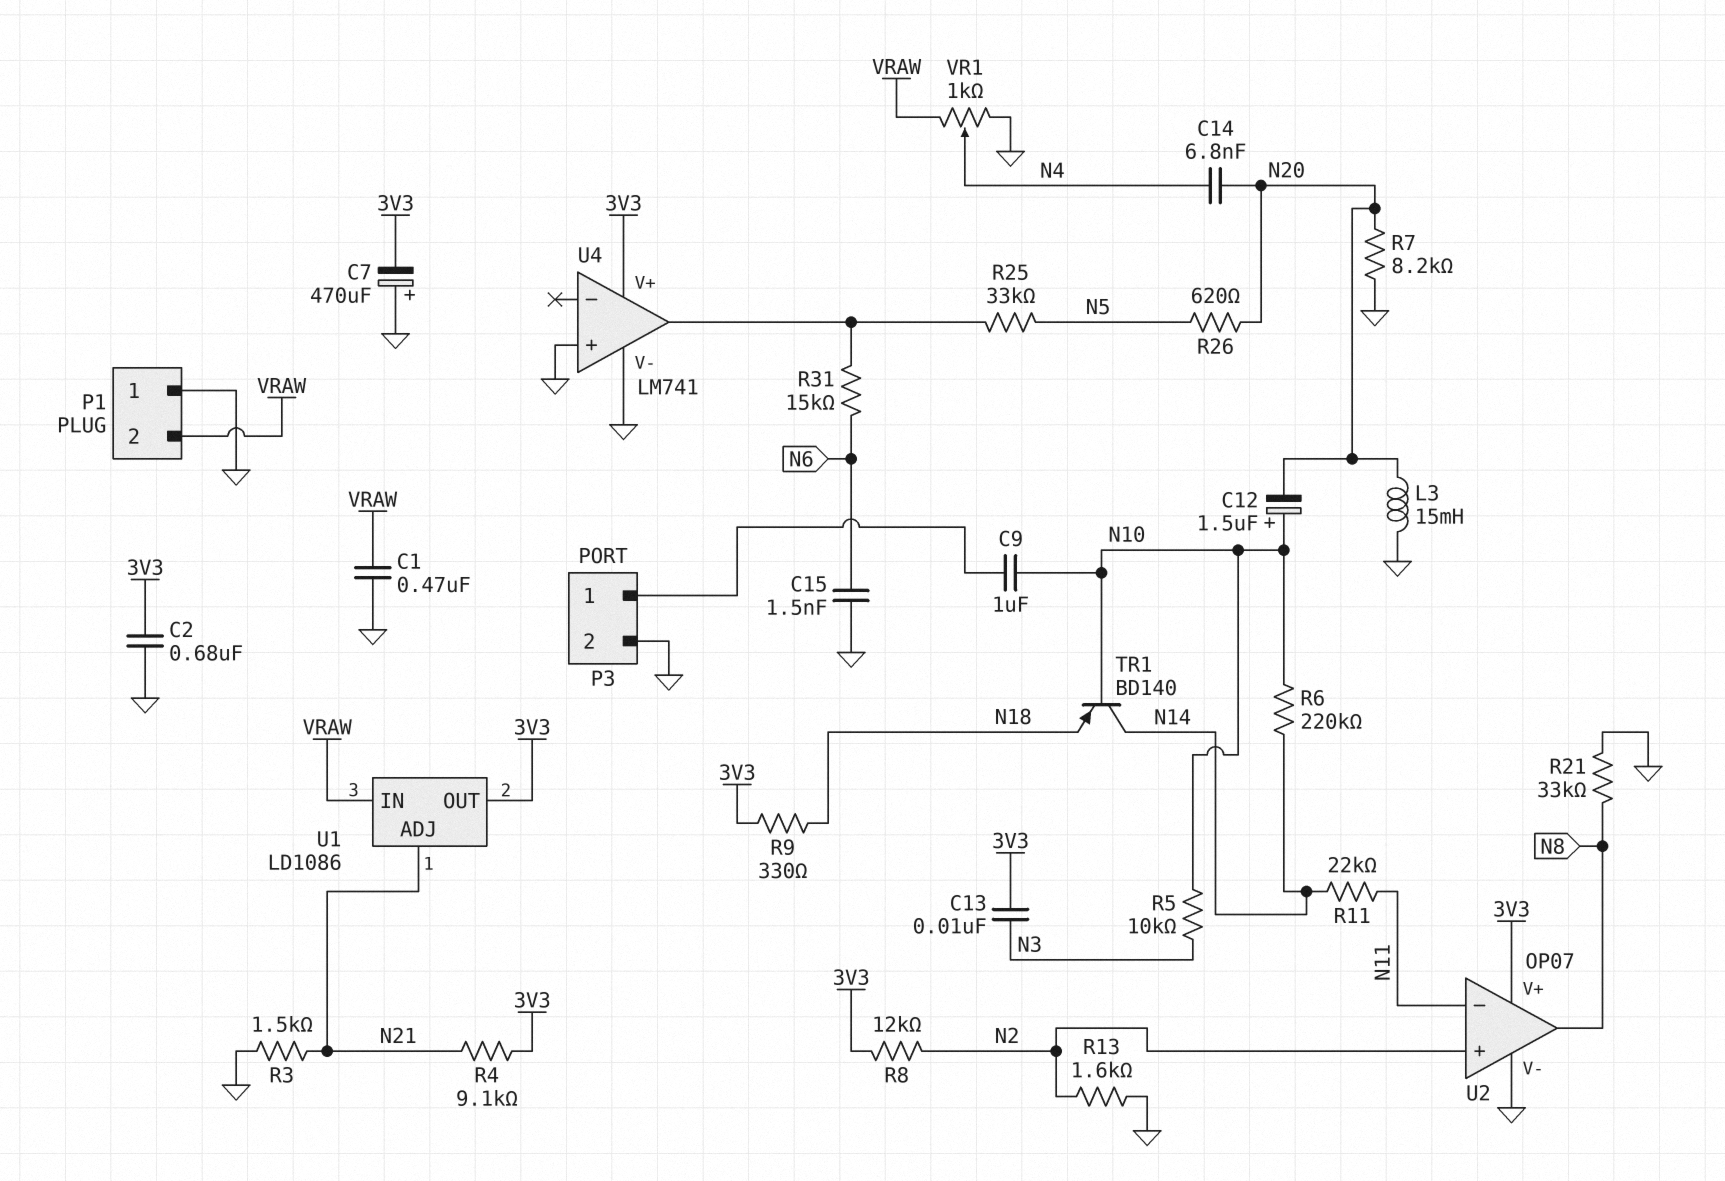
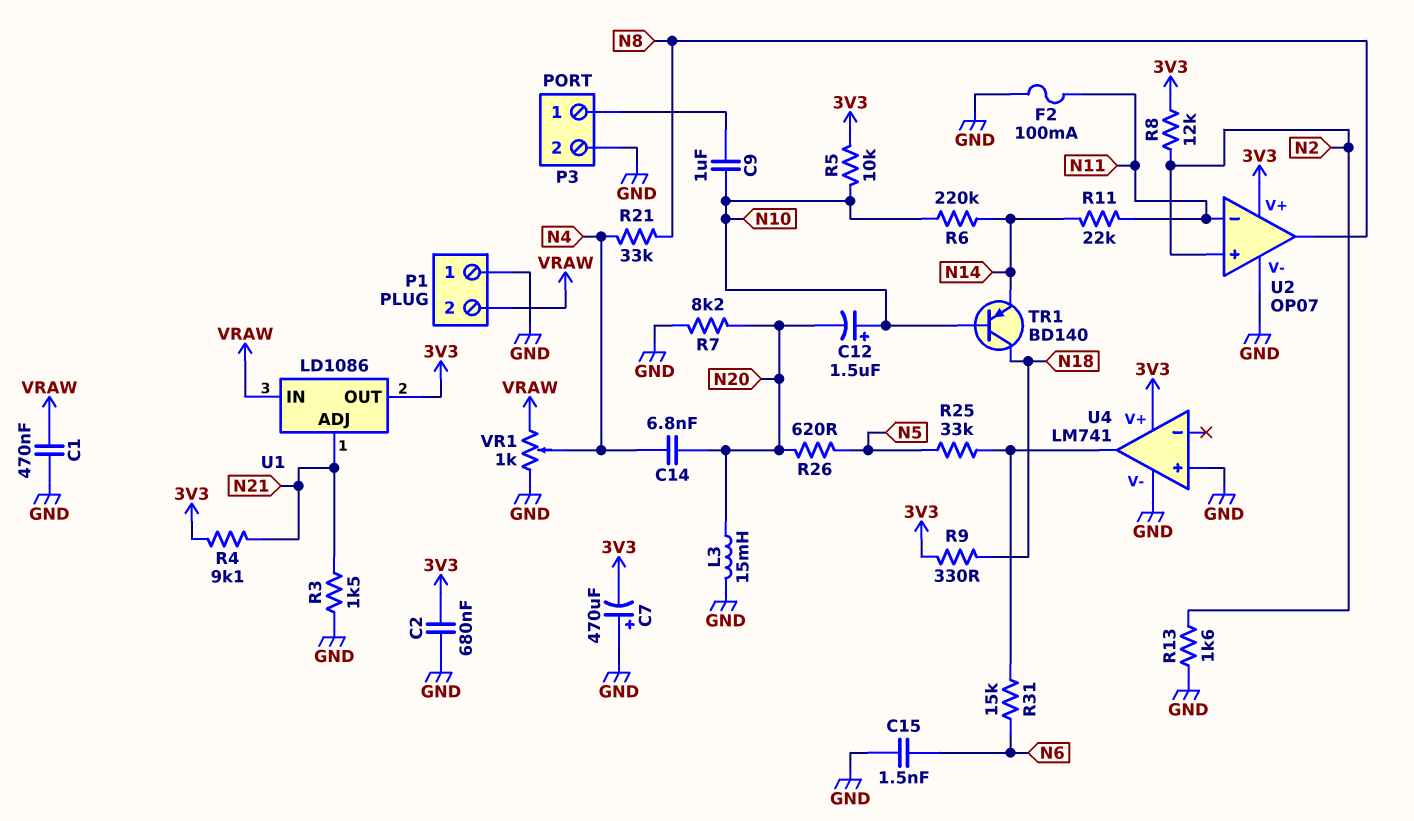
C13: 10nF (3V3, N3) -> none
F2: none -> 100mA (GND, N11)
R5: 10k (N3, N10) -> 10k (3V3, N10)
R21: 33k (GND, N8) -> 33k (N4, N8)
TR1: PNP BD140 (B N10, C N14, E N18) -> PNP BD140 (B N10, C N18, E N14)

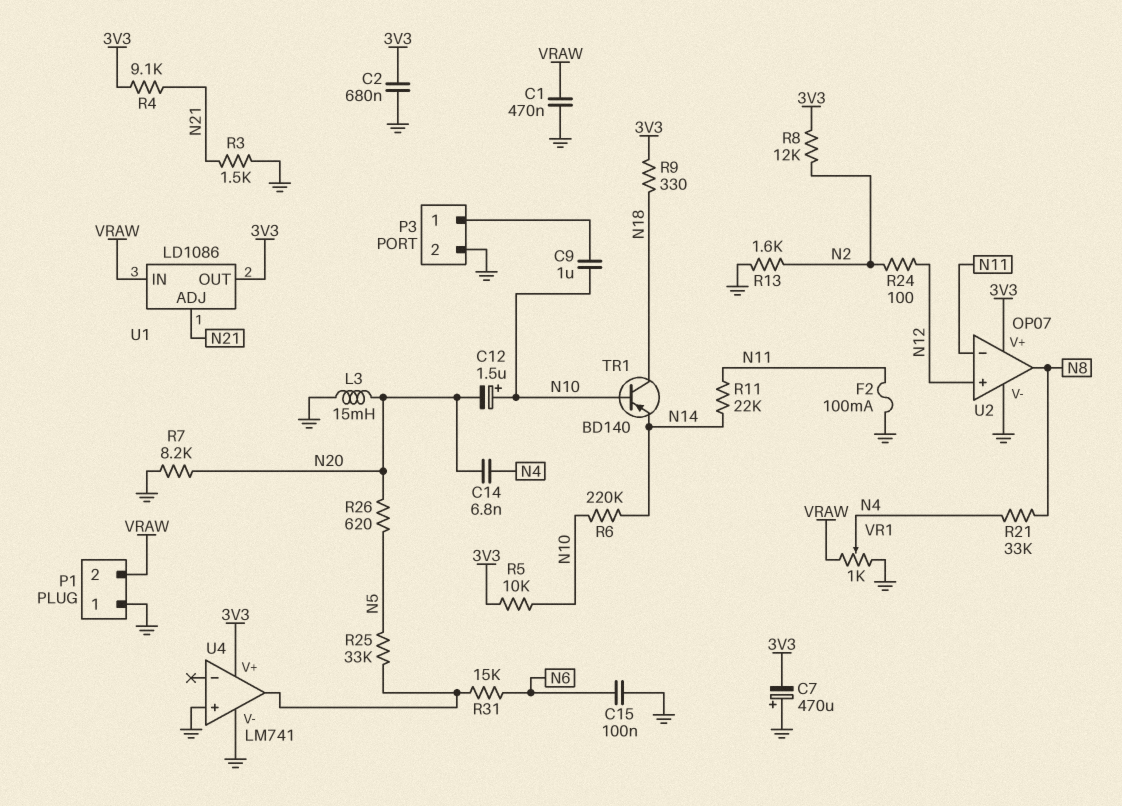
C15: 1.5nF (GND, N6) -> 100nF (GND, N6)
R24: none -> 100 (N2, N12)
U2 pin in+: N2 -> N12

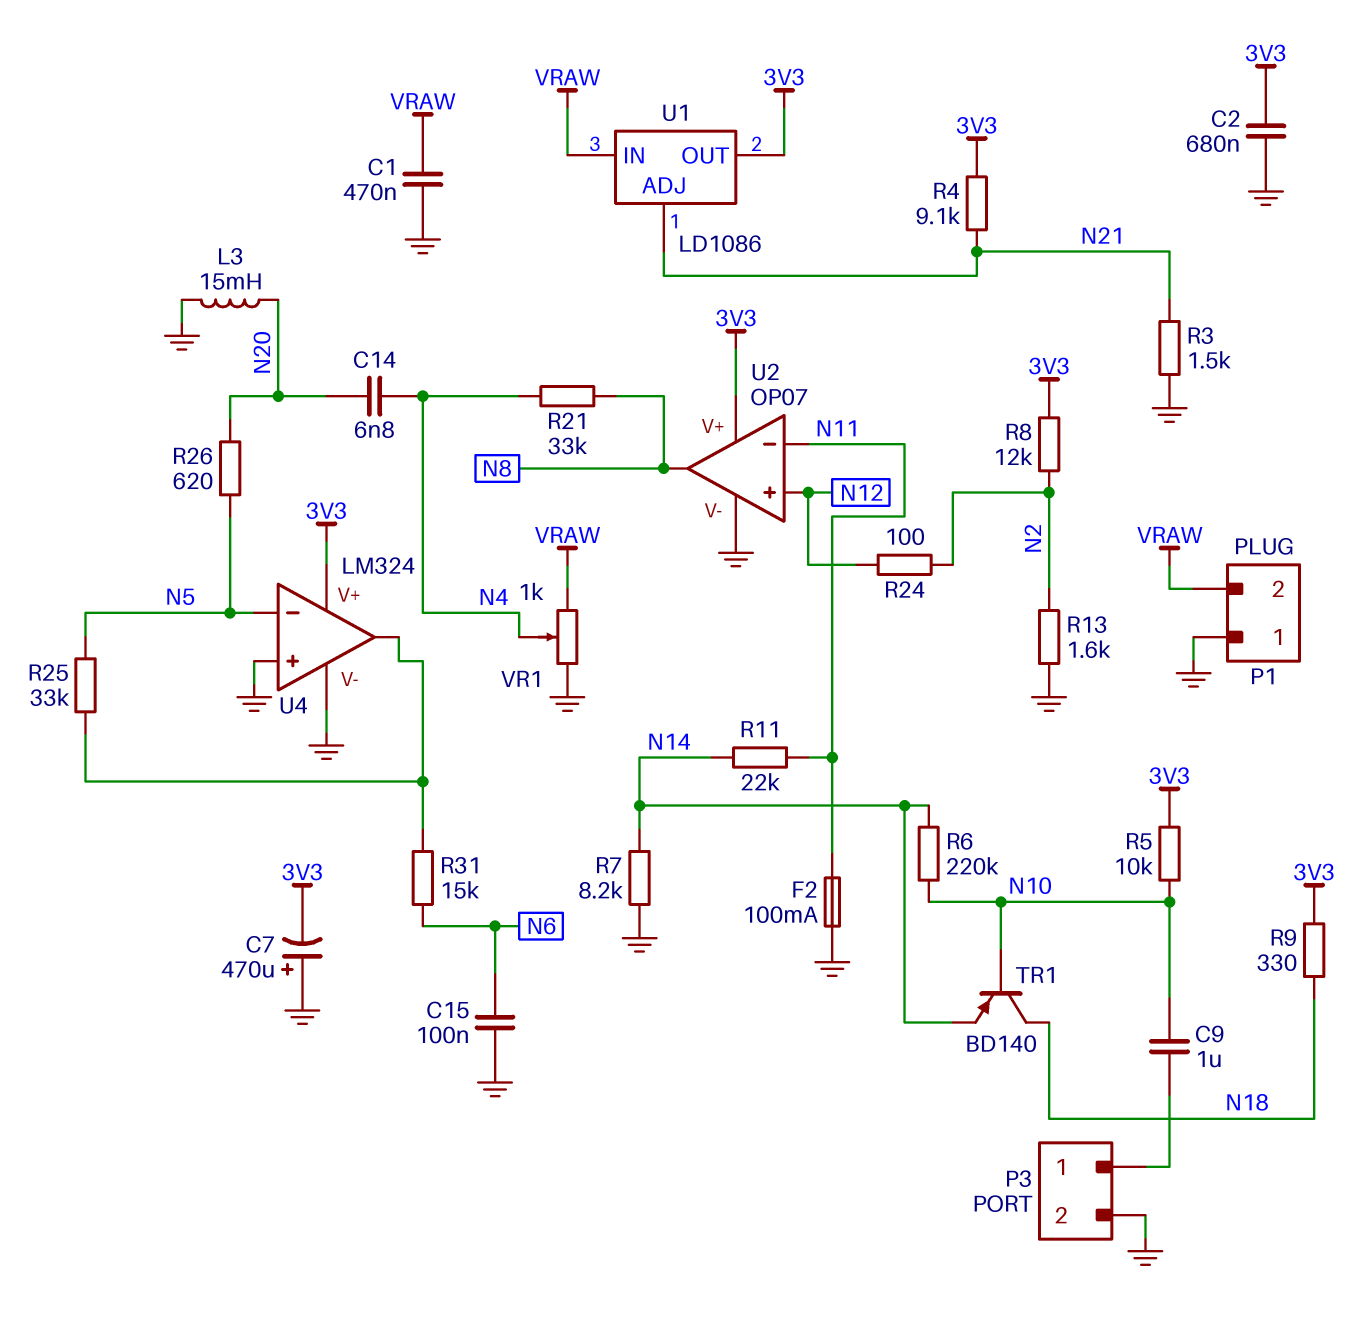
C12: 1.5uF (plus N10, minus N20) -> none
R7: 8.2k (GND, N20) -> 8.2k (GND, N14)
U4: LM741 -> LM324
U4 pin in-: none -> N5

